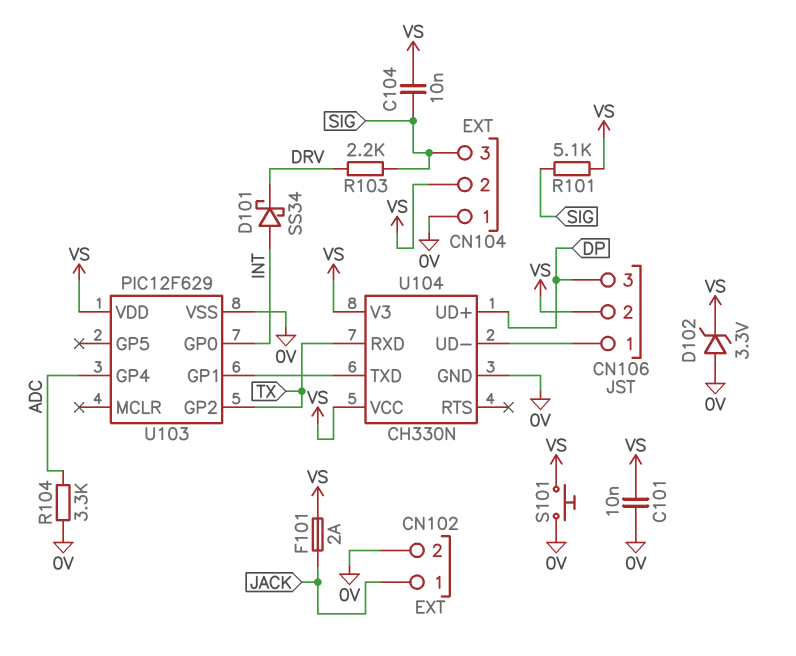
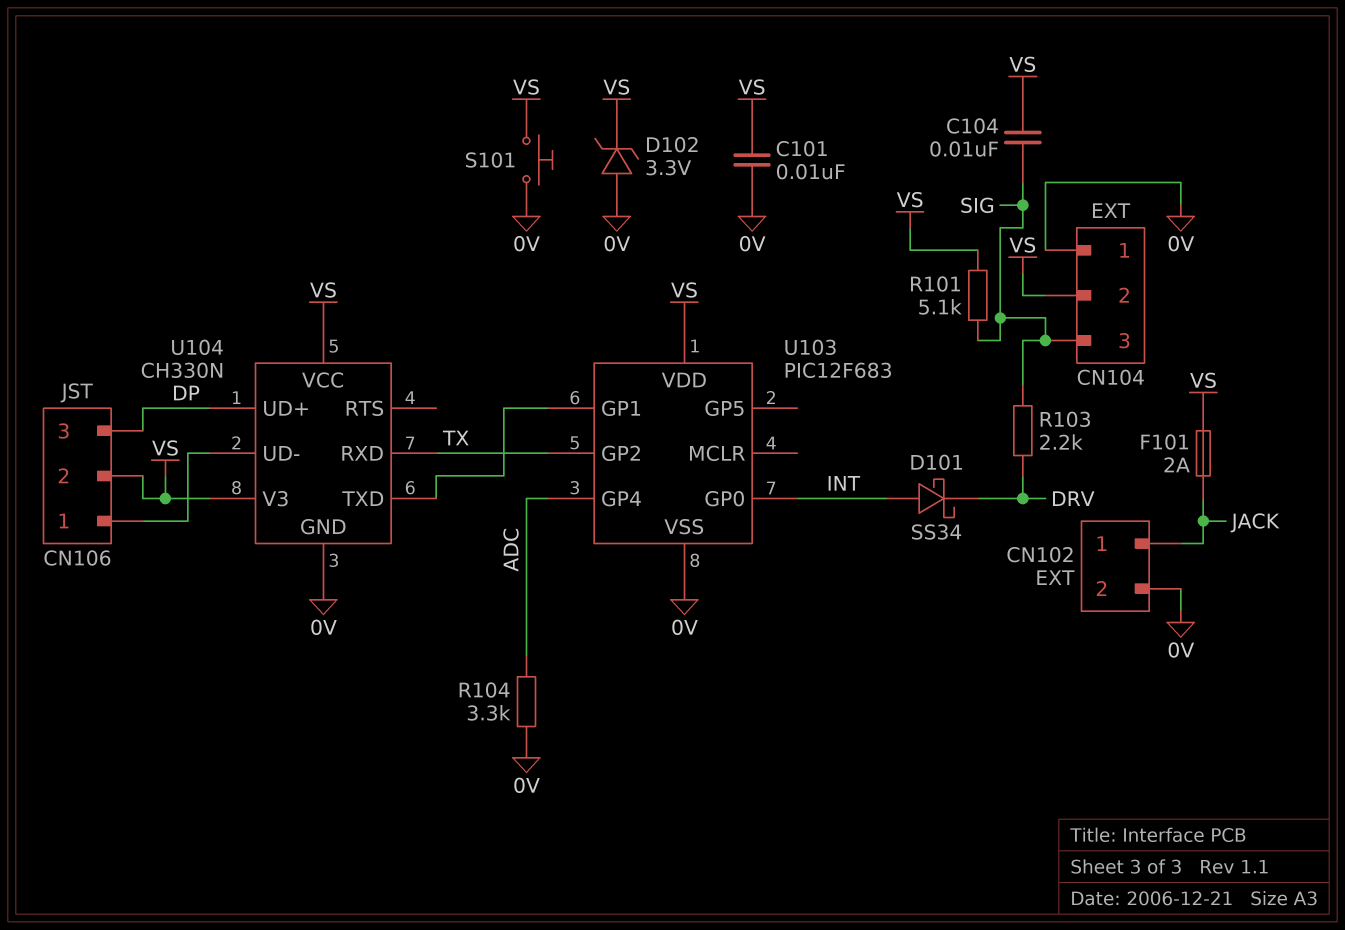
U103: PIC12F629 -> PIC12F683

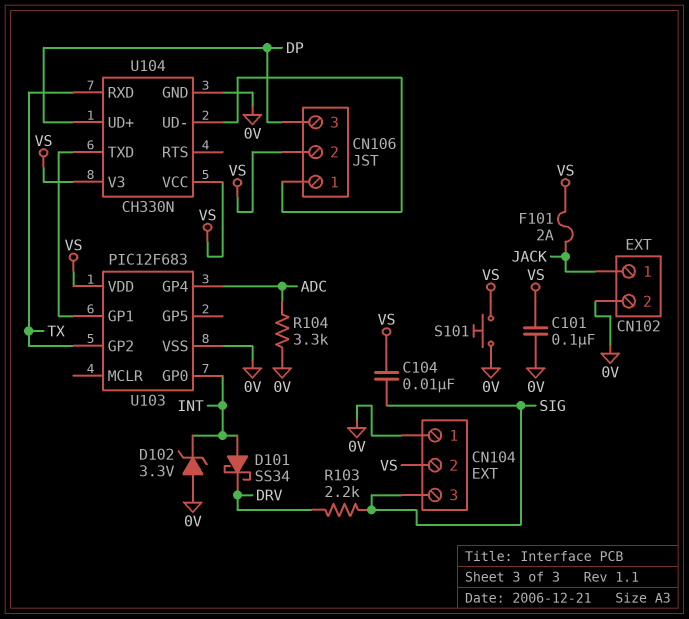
C101: 10nF (0V, VS) -> 100nF (0V, VS)
D102: zener 3.3V (A 0V, K VS) -> zener 3.3V (A 0V, K INT)
R101: 5.1k (SIG, VS) -> none

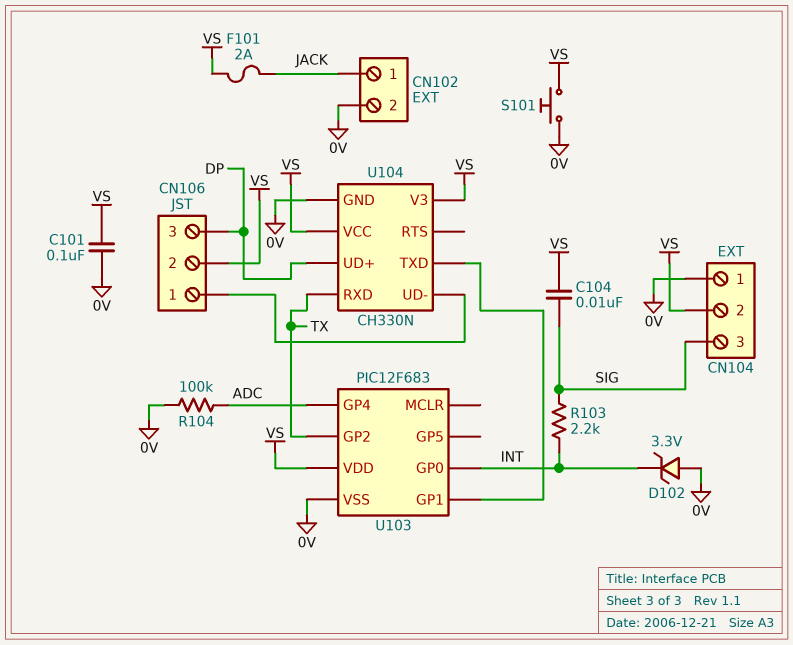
D101: schottky SS34 (A INT, K DRV) -> none
R103: 2.2k (DRV, SIG) -> 2.2k (INT, SIG)
R104: 3.3k (0V, ADC) -> 100k (0V, ADC)

